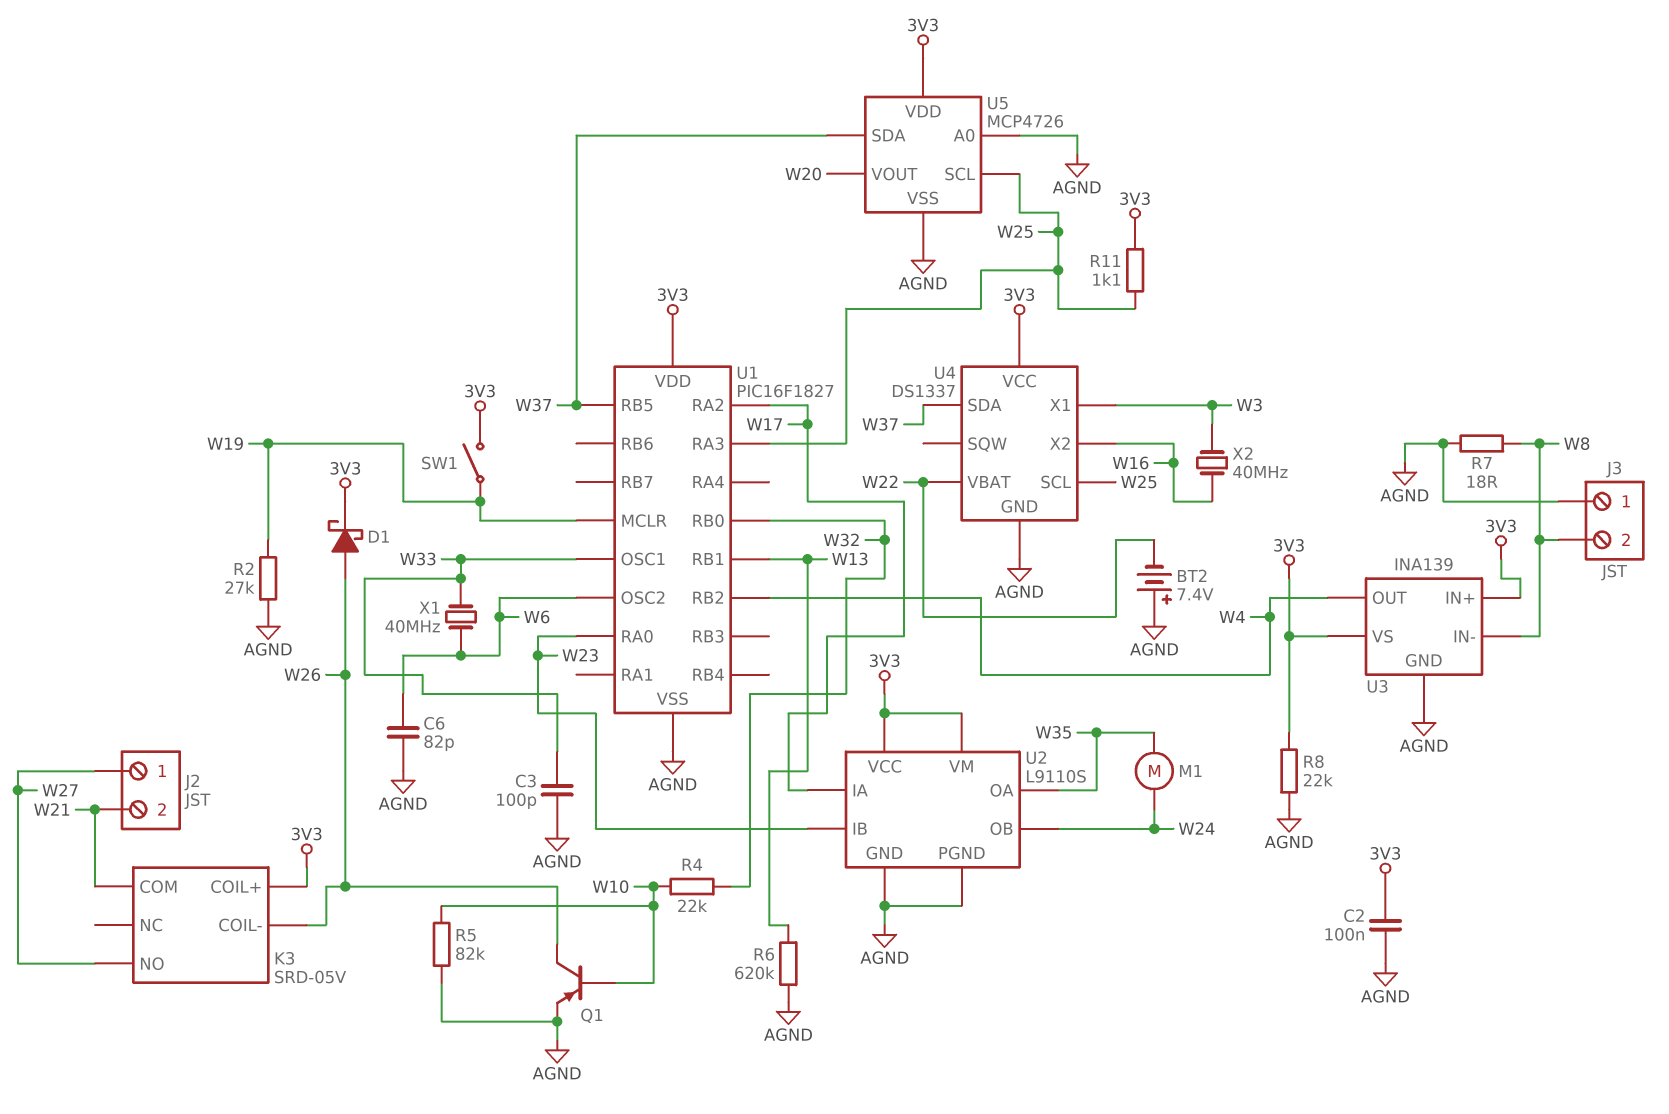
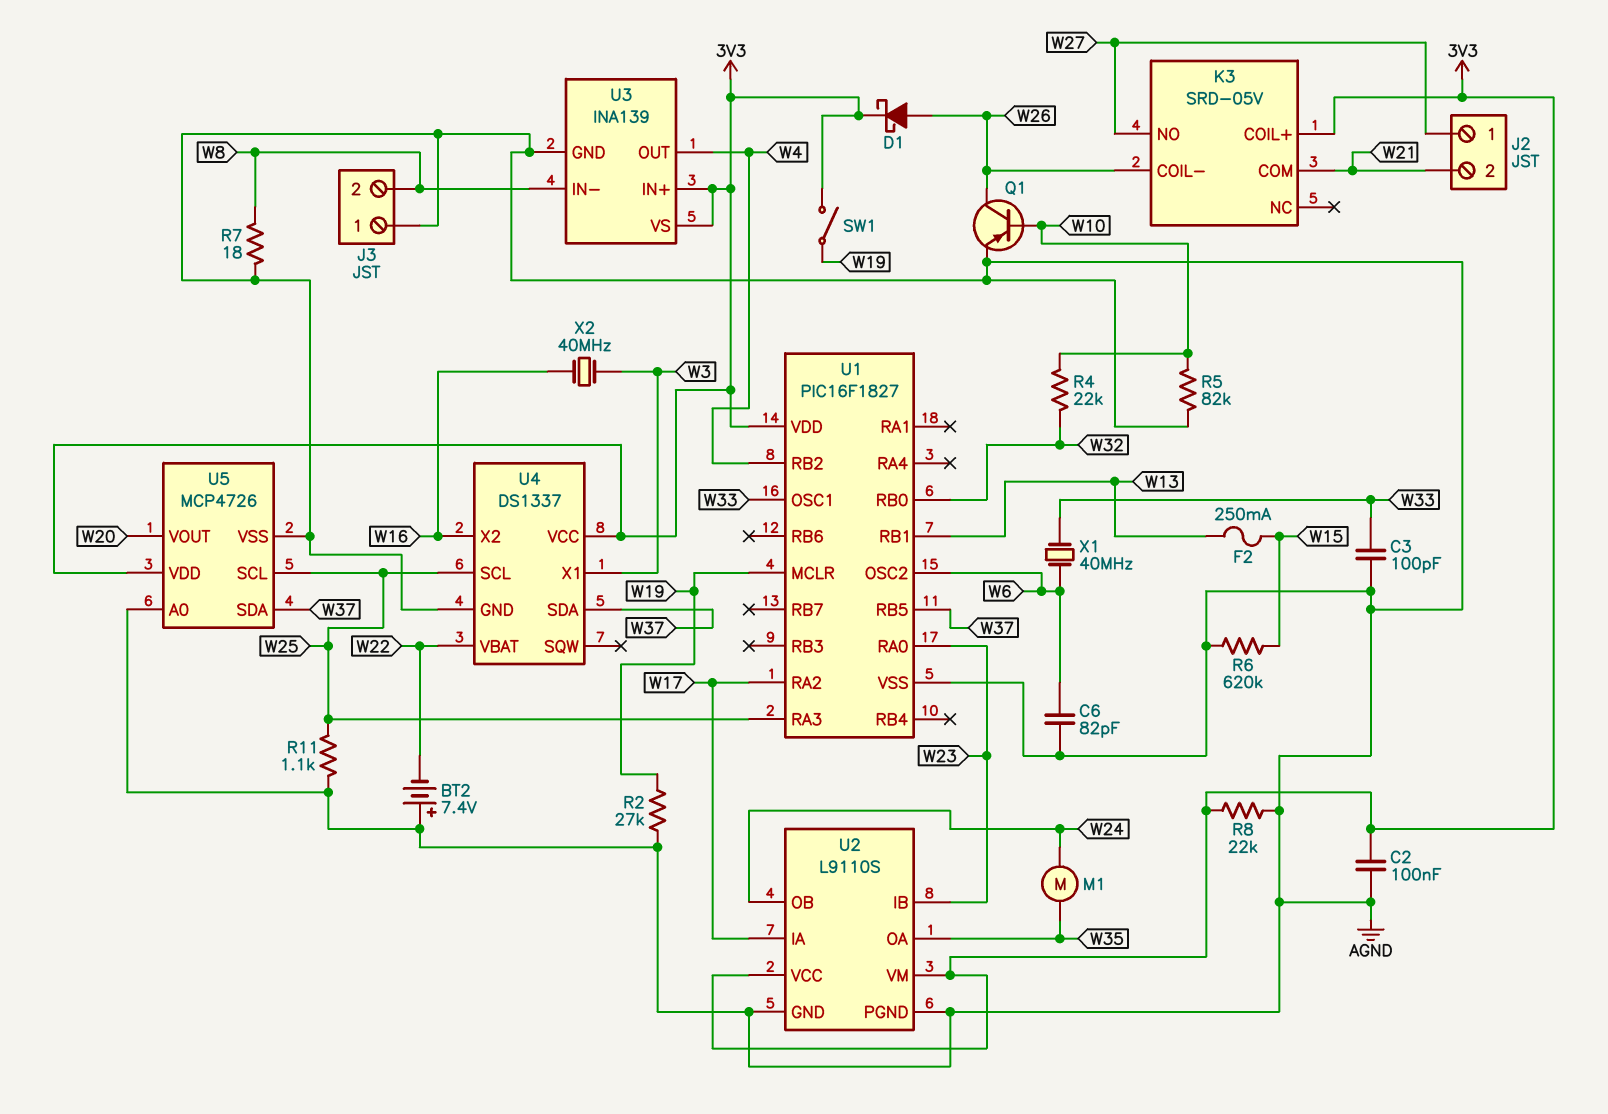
F2: none -> 250mA (W13, W15)
R6: 620k (AGND, W13) -> 620k (AGND, W15)
R11: 1.1k (3V3, W25) -> 1.1k (AGND, W25)

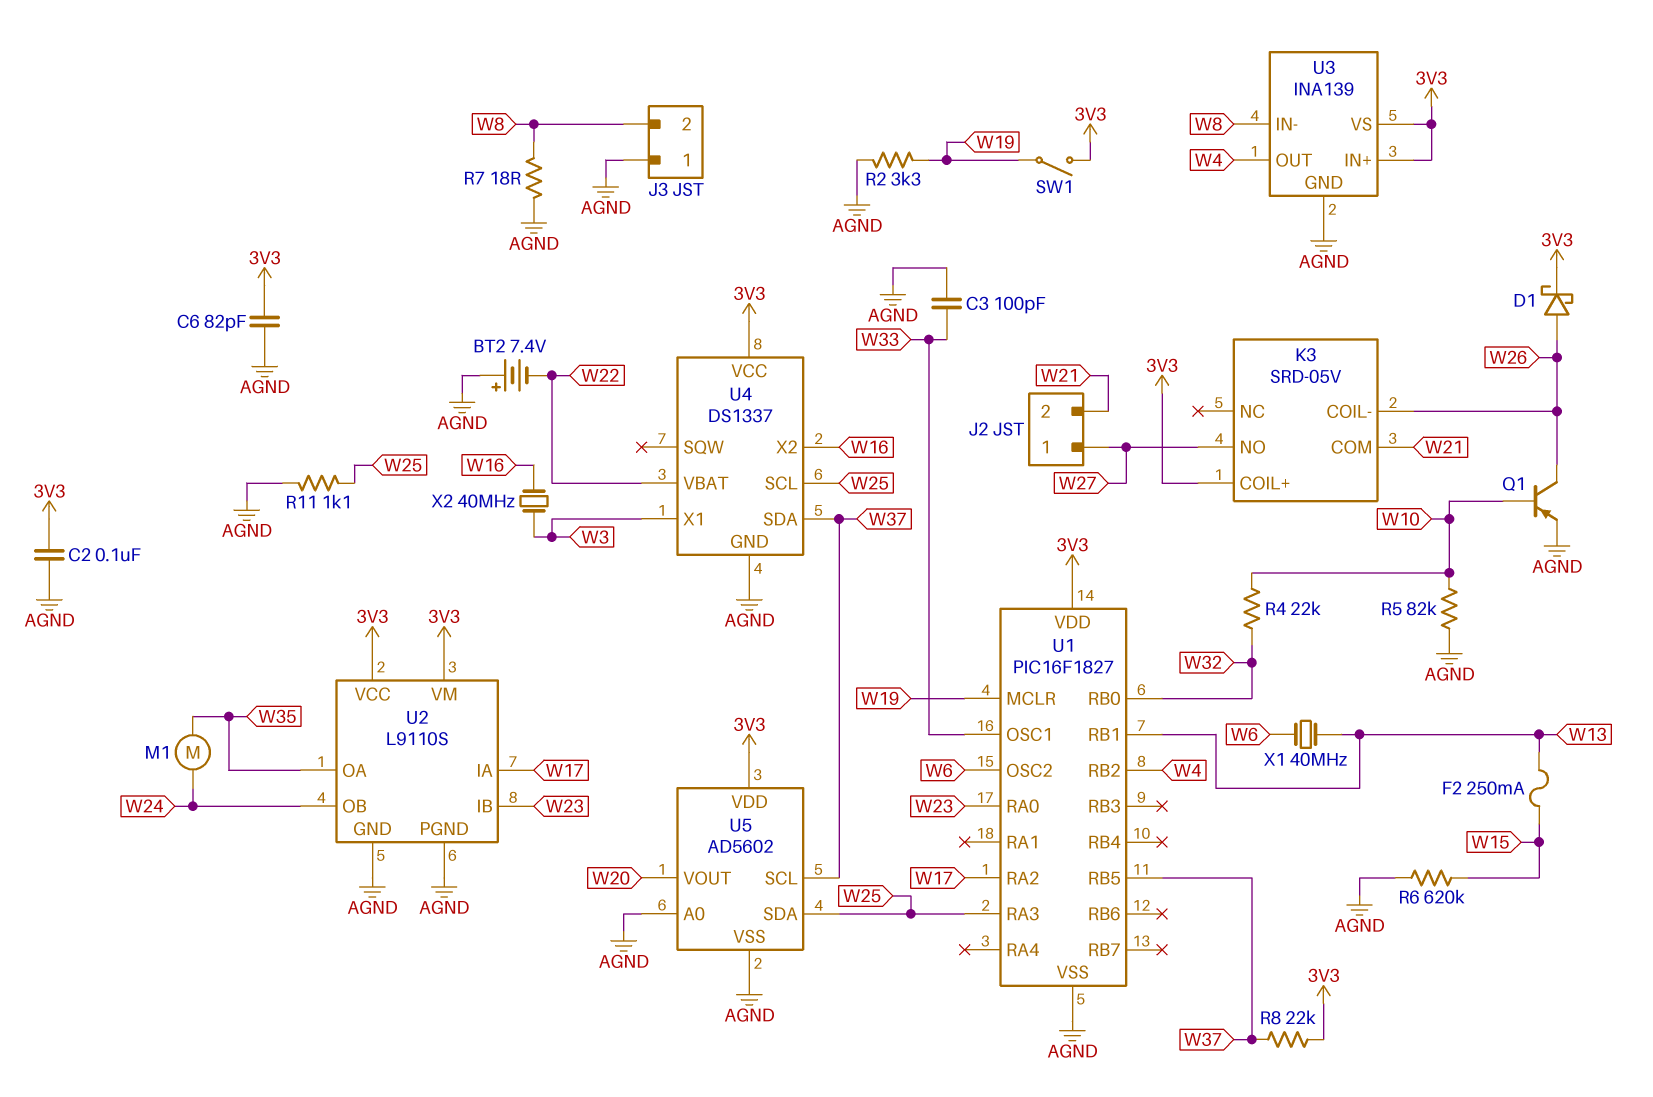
C6: 82pF (AGND, W6) -> 82pF (3V3, AGND)
R2: 27k (AGND, W19) -> 3.3k (AGND, W19)
R8: 22k (3V3, AGND) -> 22k (3V3, W37)
U5: MCP4726 -> AD5602
U5 pin SCL: W25 -> W37
U5 pin SDA: W37 -> W25
X1: 40MHz (W6, W33) -> 40MHz (W6, W13)

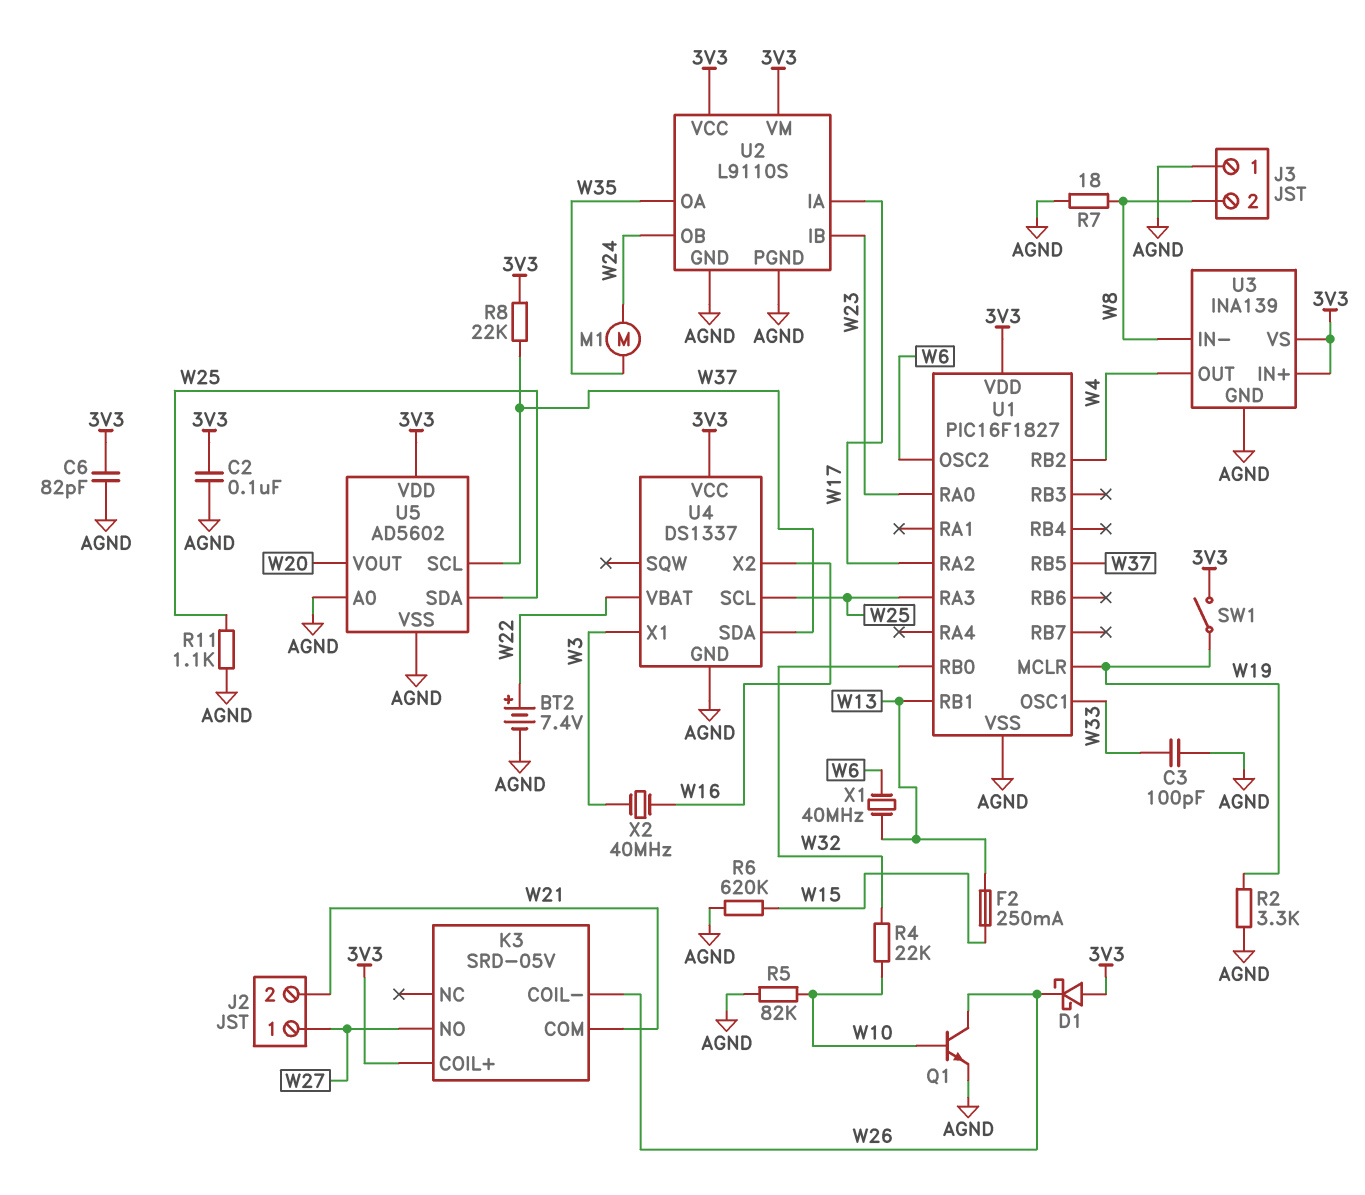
BT2: 7.4V (plus AGND, minus W22) -> 7.4V (plus W22, minus AGND)
D1: schottky (A W26, K 3V3) -> schottky (A 3V3, K W26)
Q1: PNP (B W10, C W26, E AGND) -> NPN (B W10, C W26, E AGND)

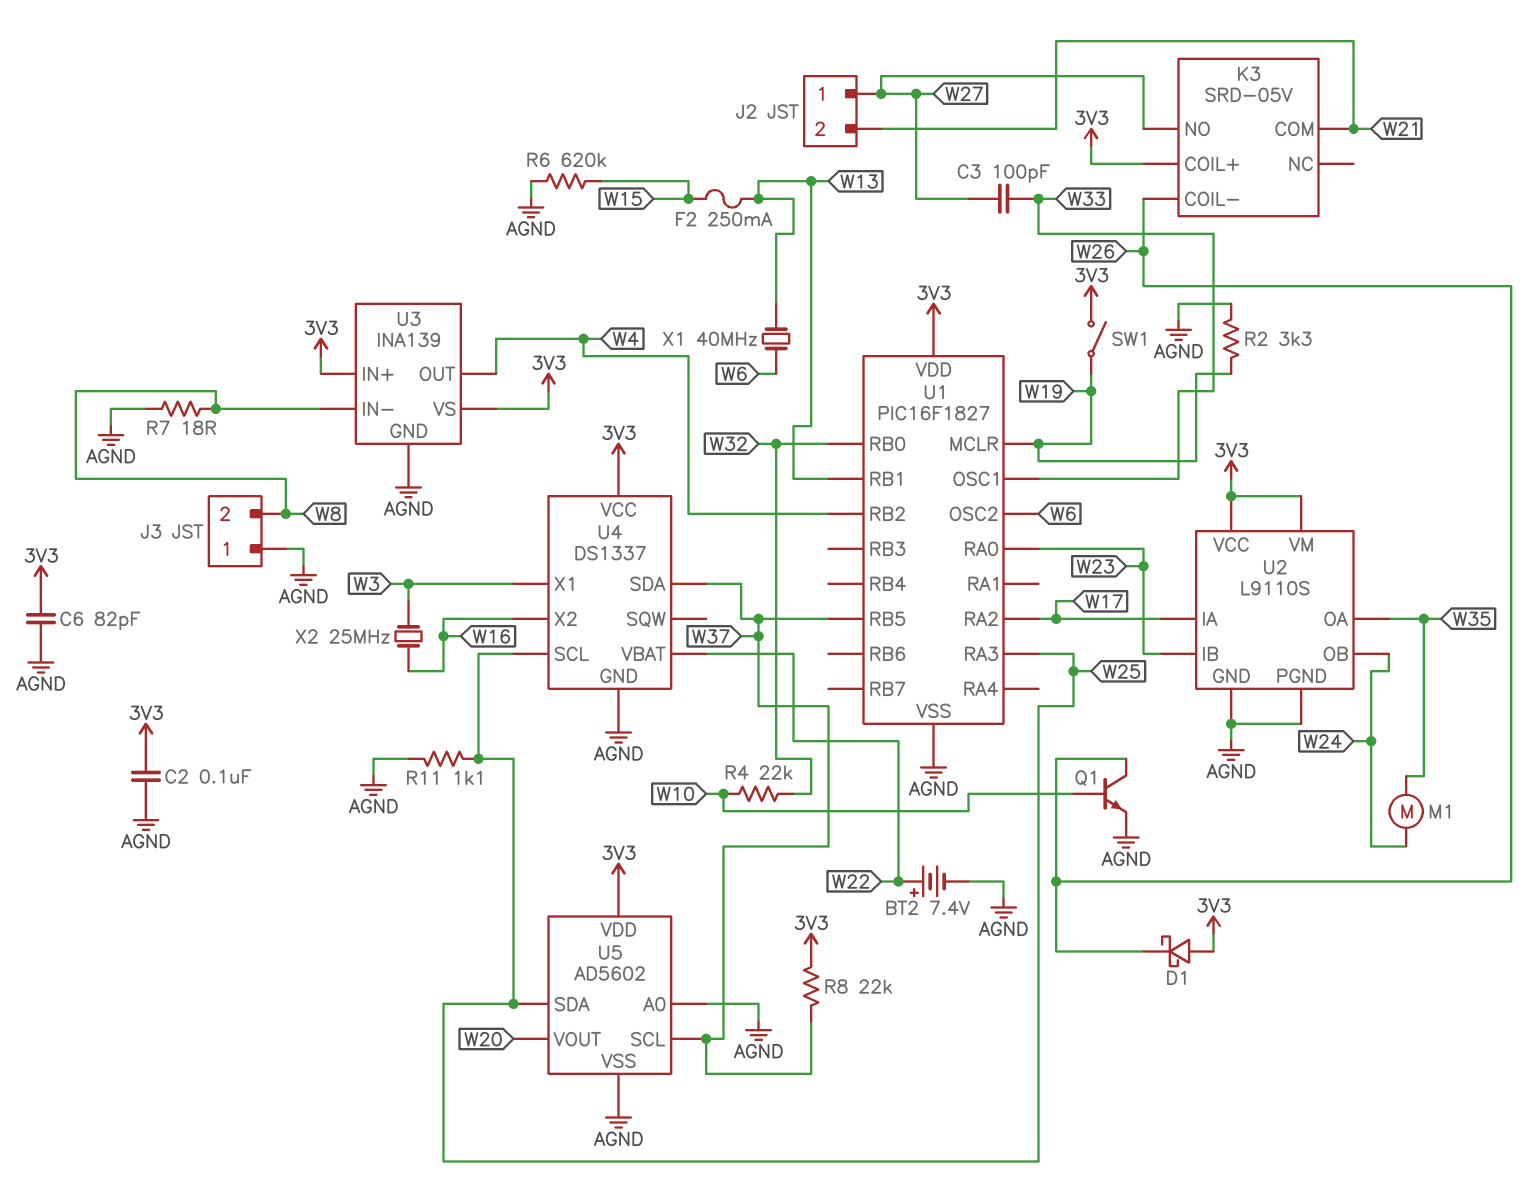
C3: 100pF (AGND, W33) -> 100pF (W27, W33)
R5: 82k (AGND, W10) -> none
X2: 40MHz (W3, W16) -> 25MHz (W3, W16)

